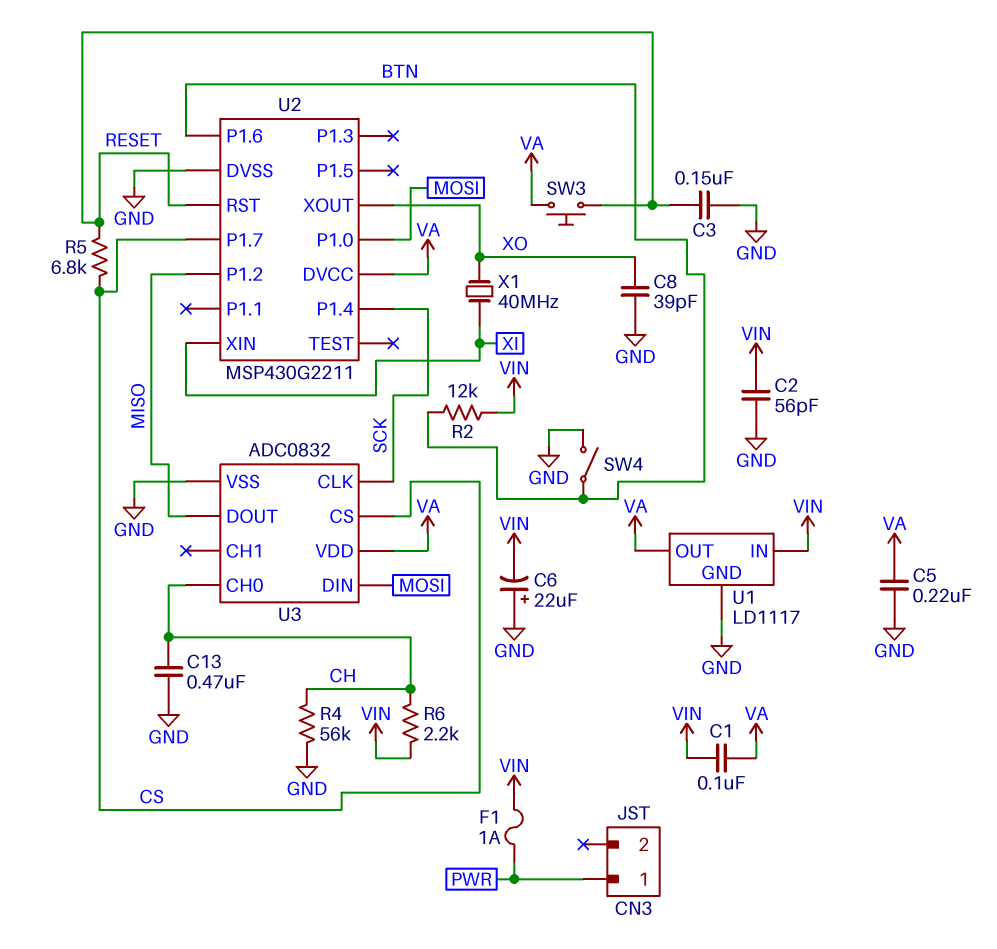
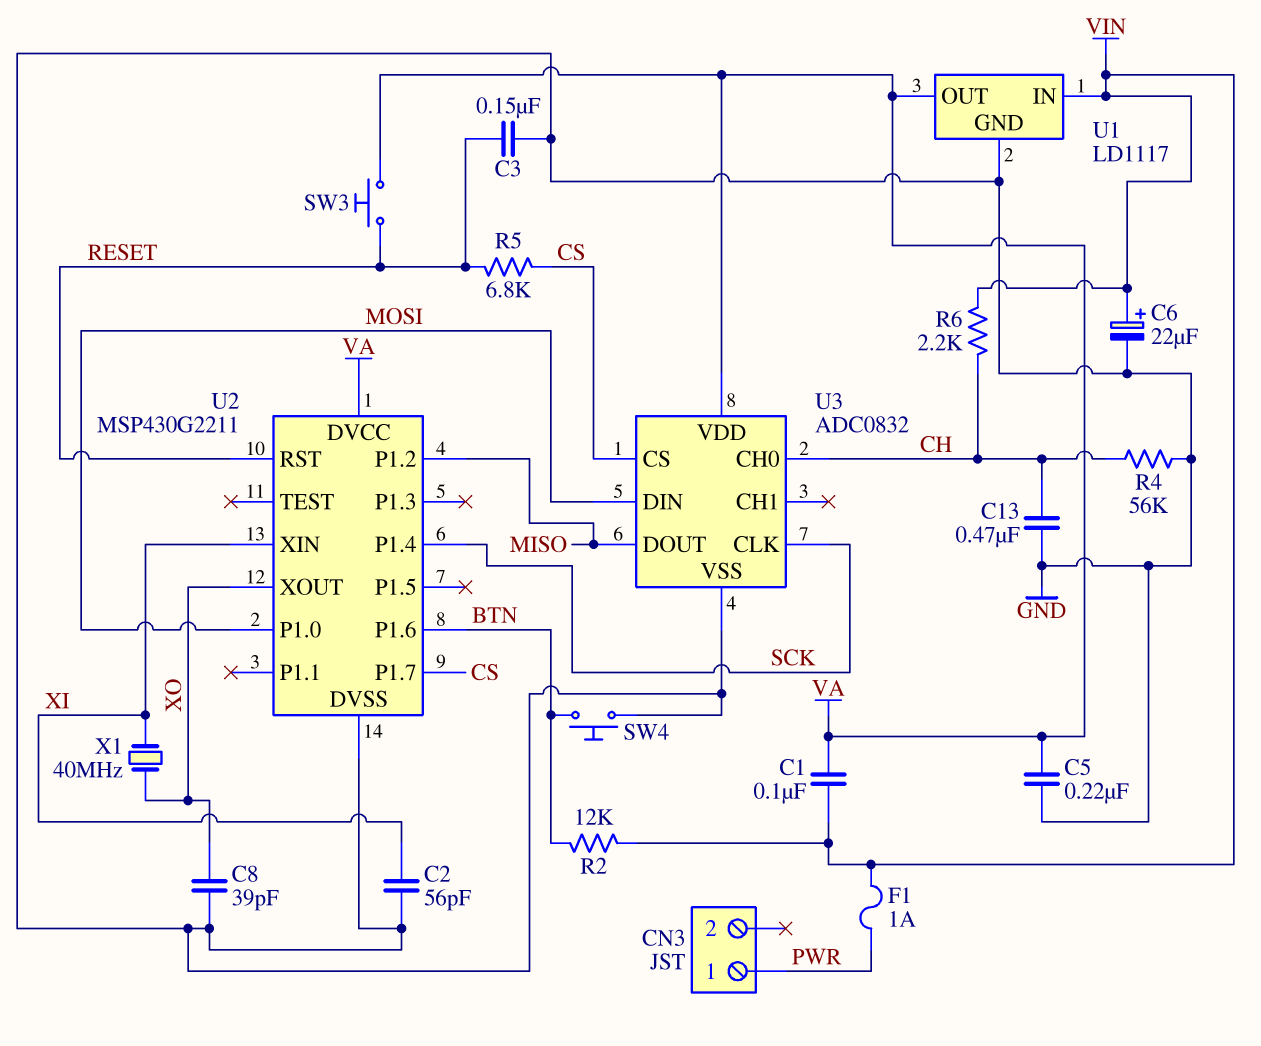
C2: 56pF (GND, VIN) -> 56pF (GND, XI)
C6: 22uF (plus GND, minus VIN) -> 22uF (plus VIN, minus GND)
SW4: switch (BTN, GND) -> button (BTN, GND)

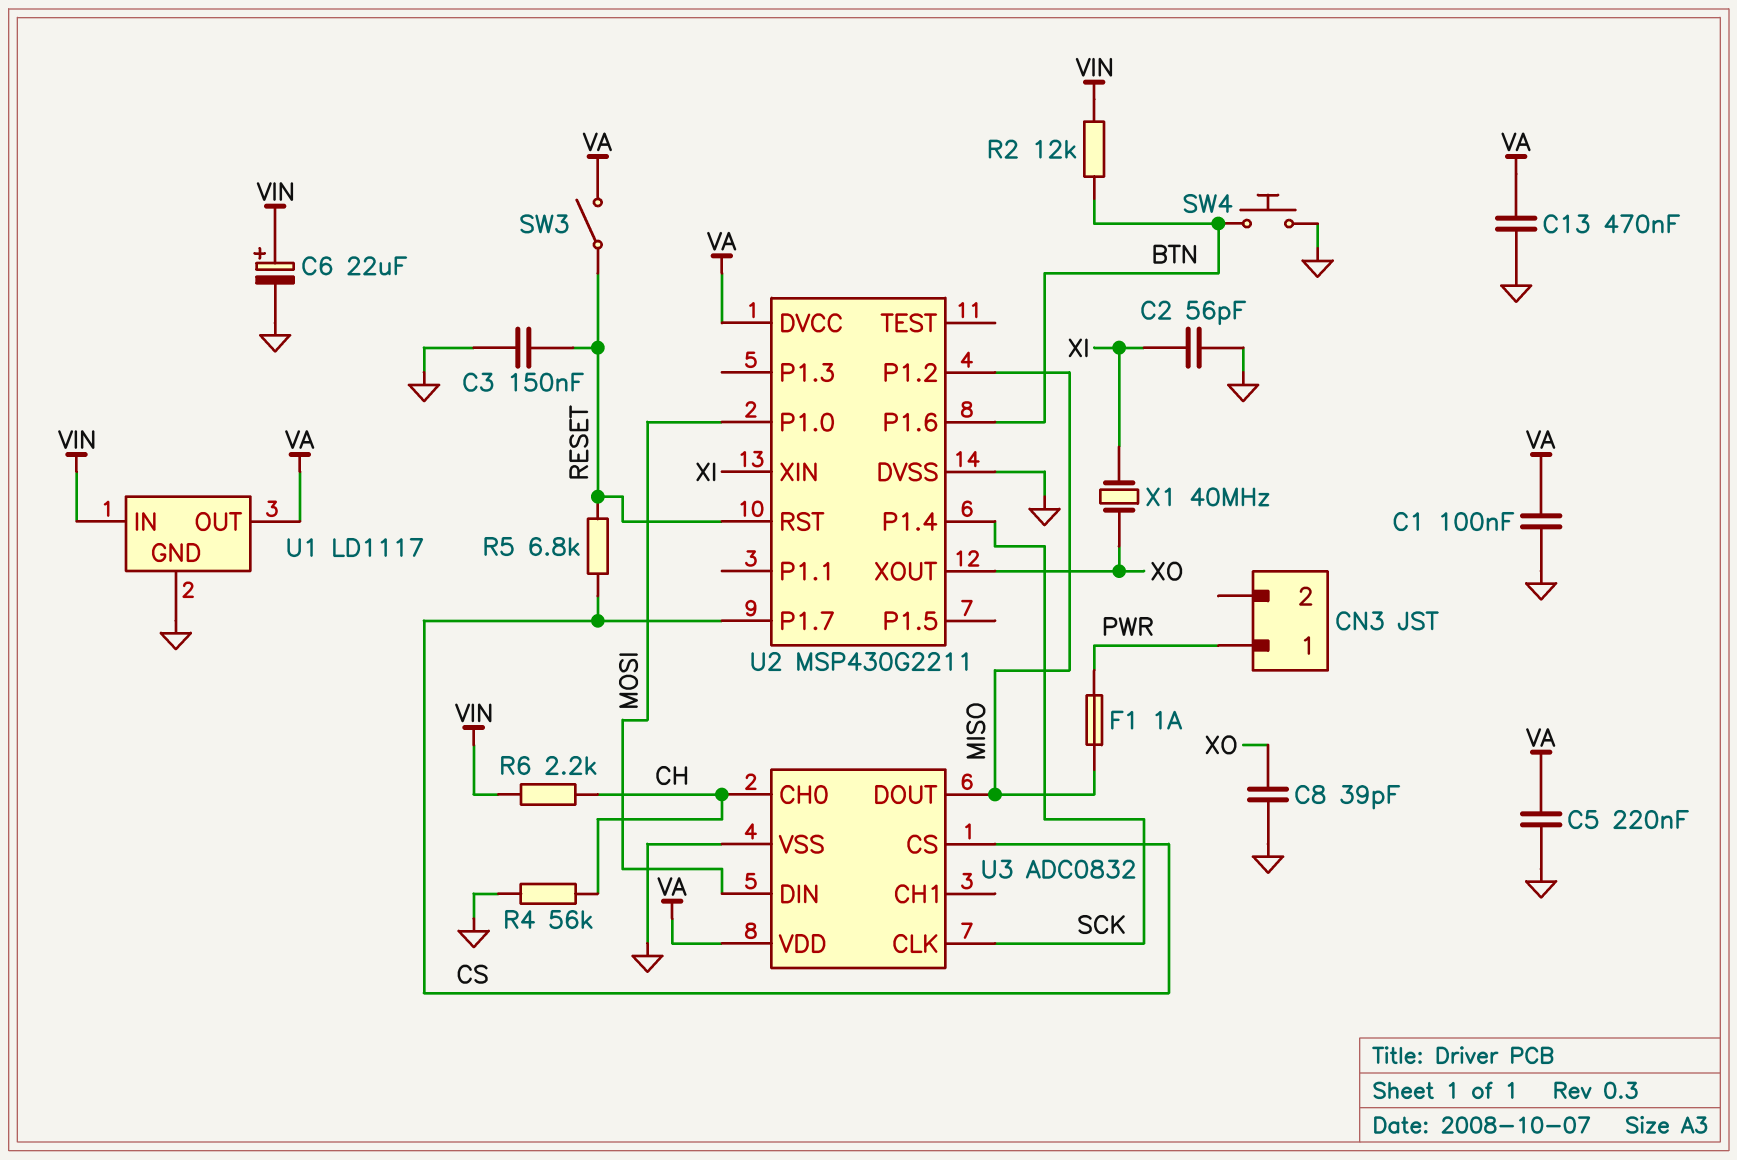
C1: 100nF (VA, VIN) -> 100nF (GND, VA)
C13: 470nF (CH, GND) -> 470nF (GND, VA)
F1: 1A (PWR, VIN) -> 1A (MISO, PWR)
SW3: button (RESET, VA) -> switch (RESET, VA)

